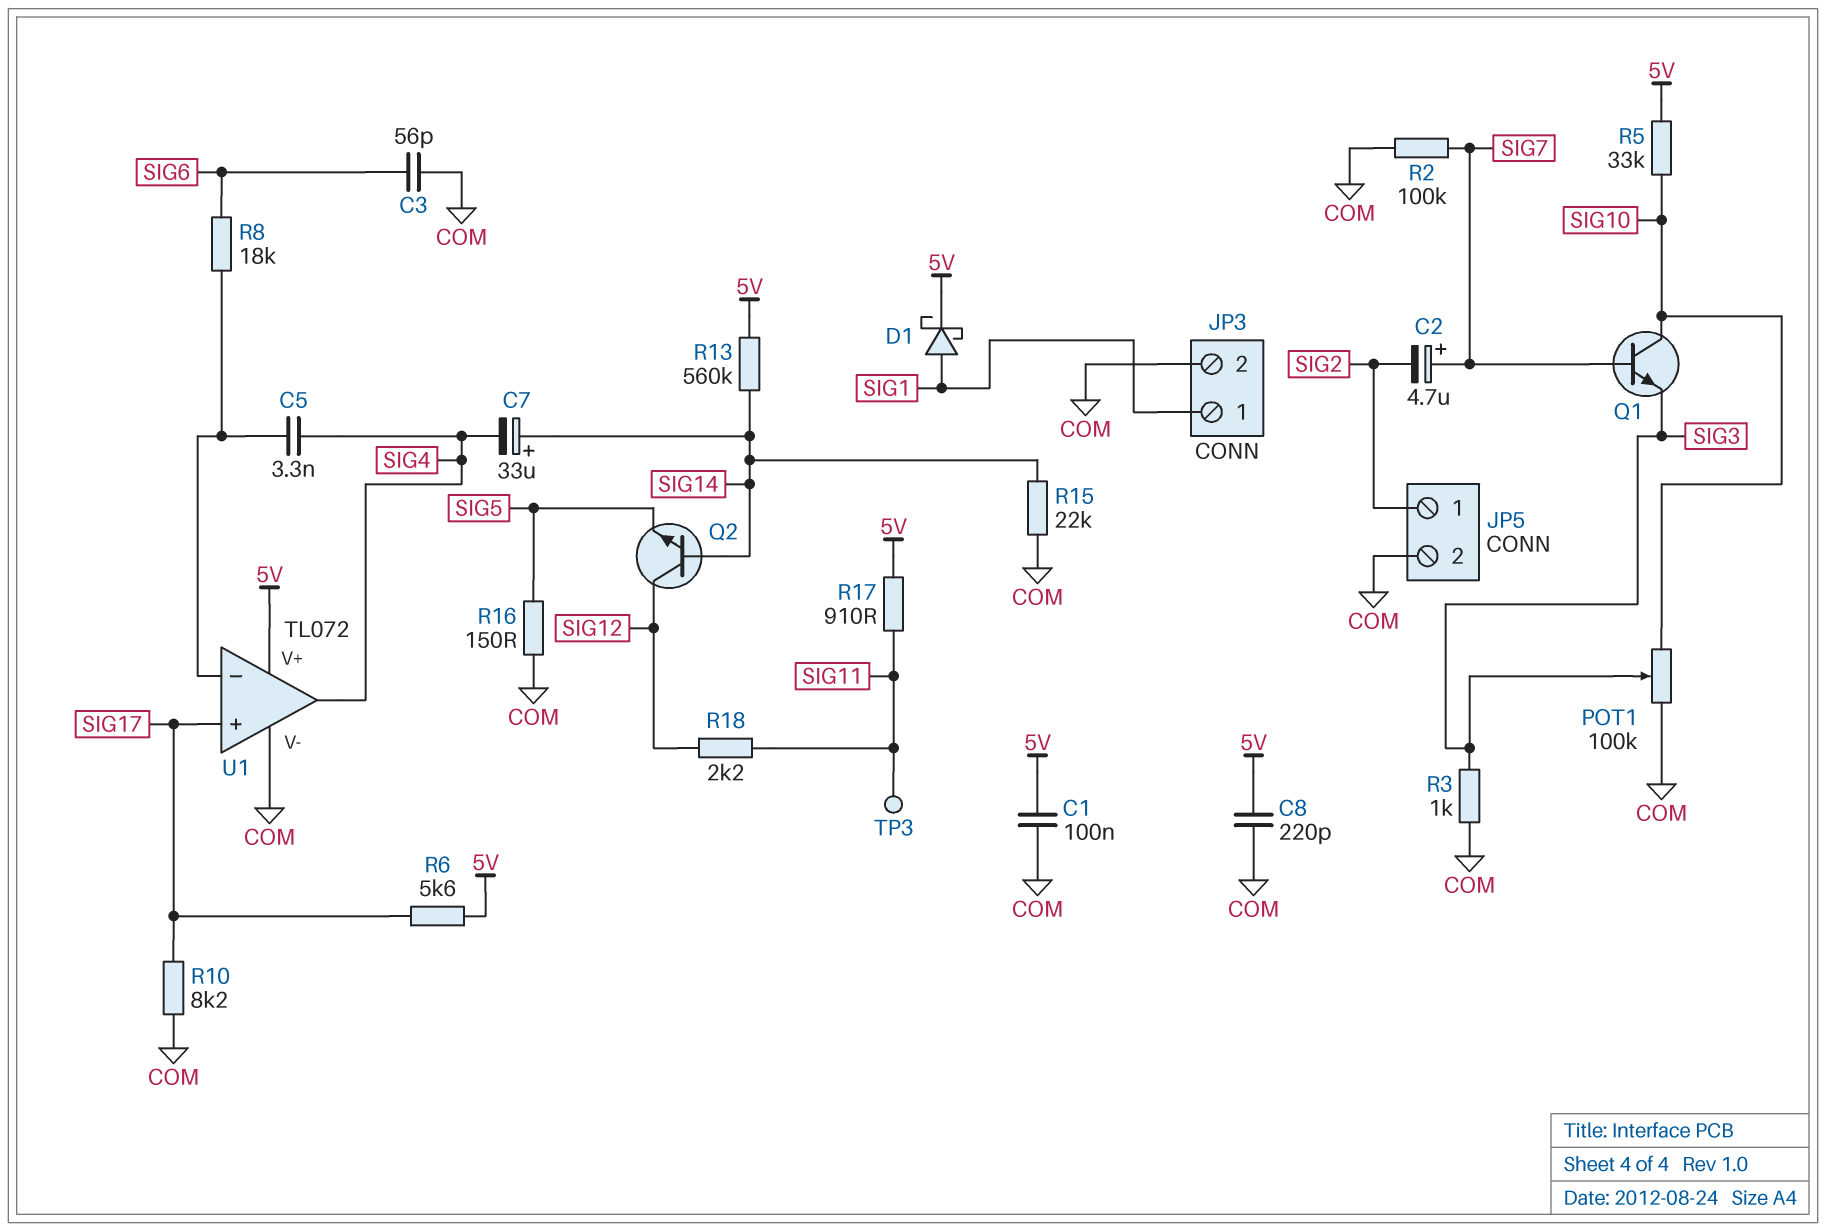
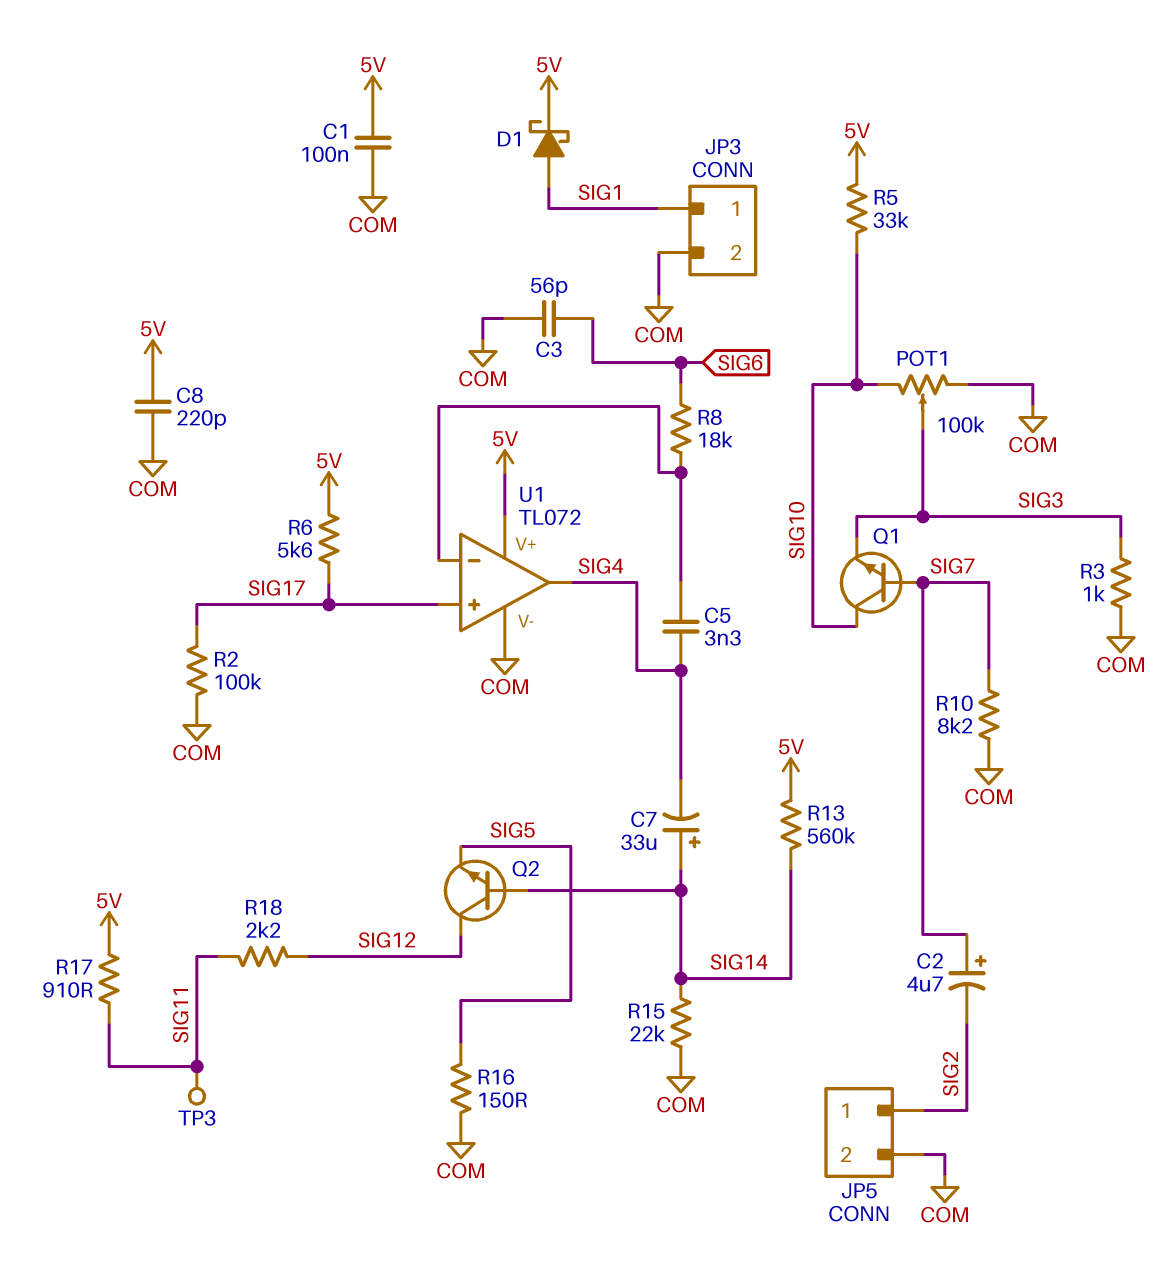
R2: 100k (COM, SIG7) -> 100k (COM, SIG17)
R10: 8.2k (COM, SIG17) -> 8.2k (COM, SIG7)

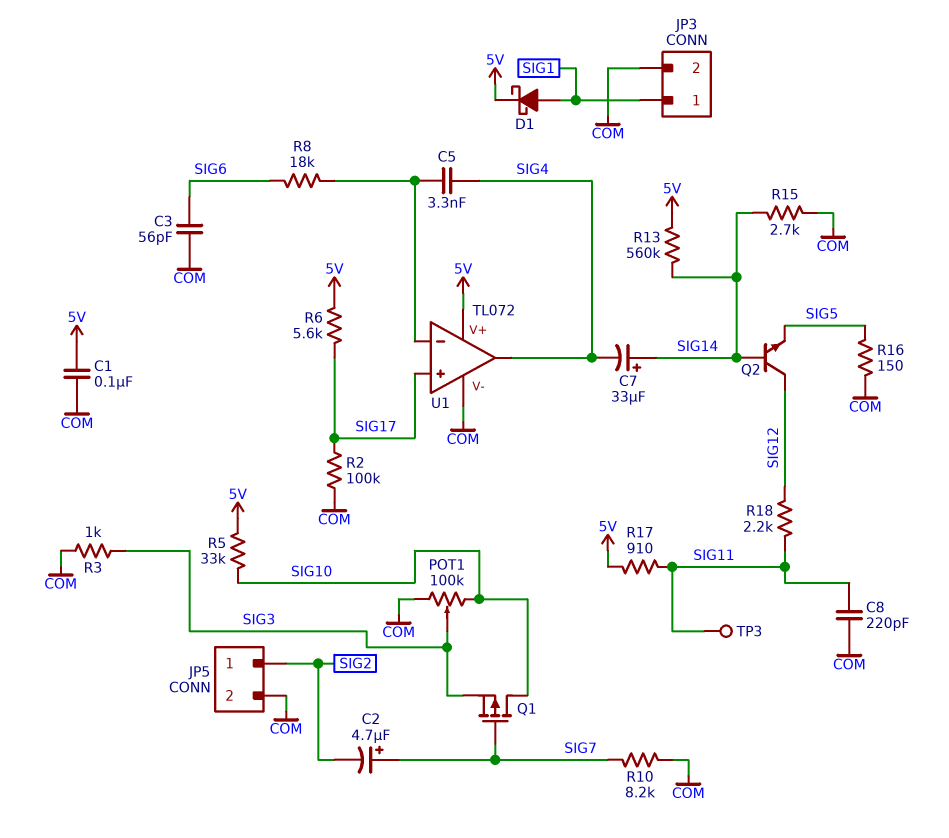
C8: 220pF (5V, COM) -> 220pF (COM, SIG11)
Q1: NPN (B SIG7, C SIG10, E SIG3) -> PMOS (G SIG7, D SIG10, S SIG3)
R15: 22k (COM, SIG14) -> 2.7k (COM, SIG14)

